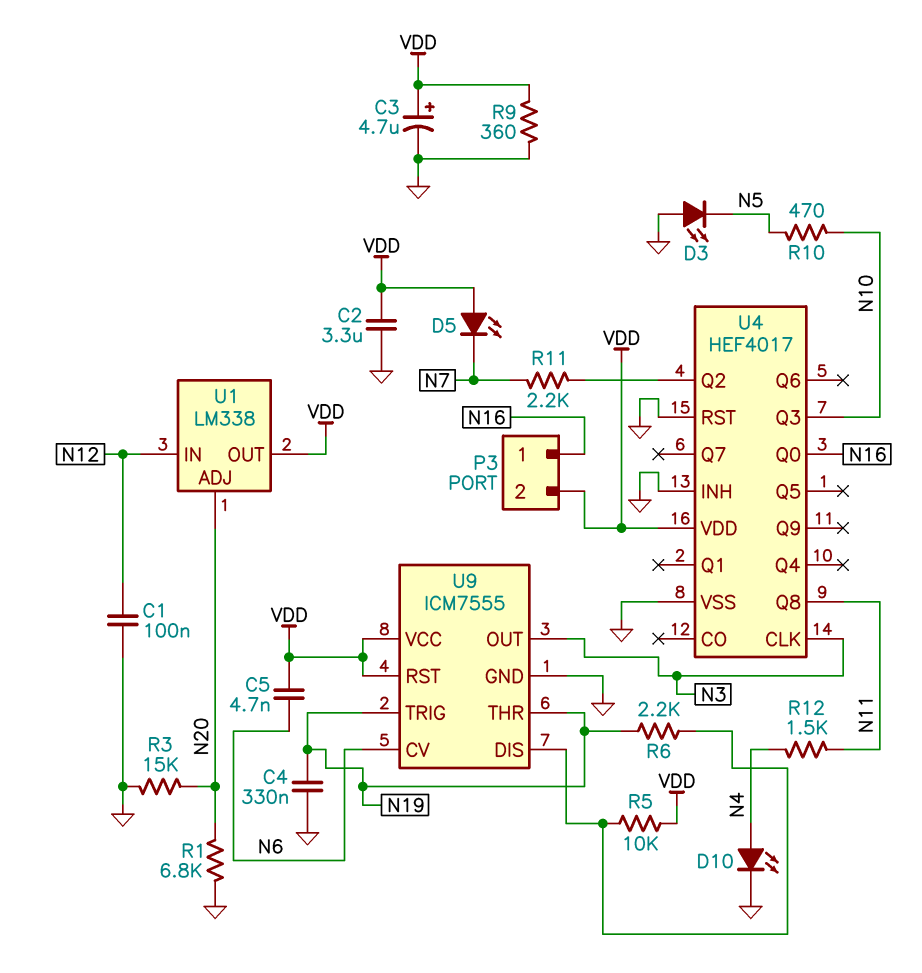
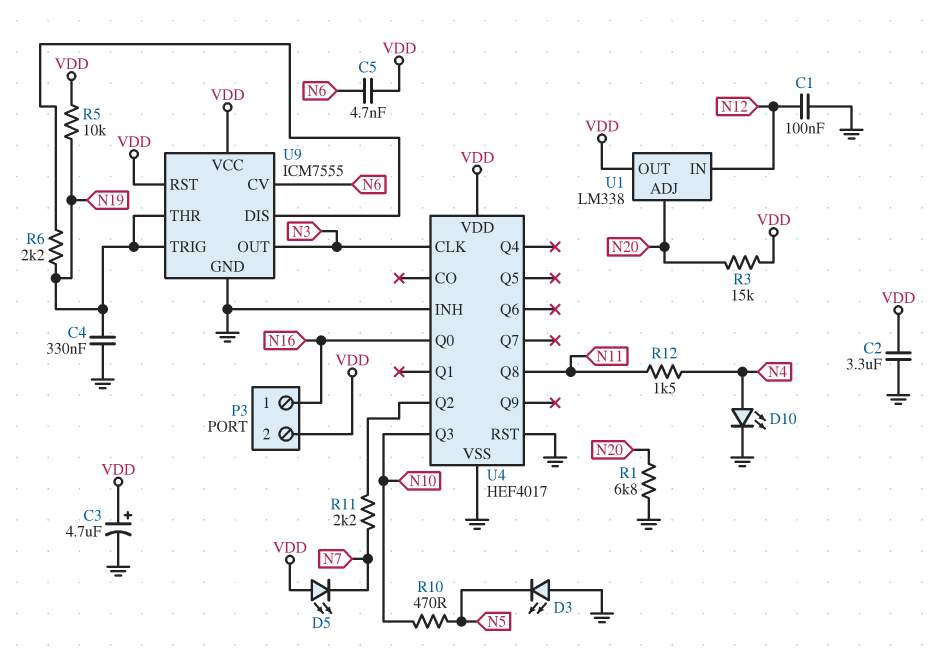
R3: 15k (GND, N20) -> 15k (N20, VDD)
R5: 10k (U9/DIS, VDD) -> 10k (N19, VDD)
R9: 360 (GND, VDD) -> none

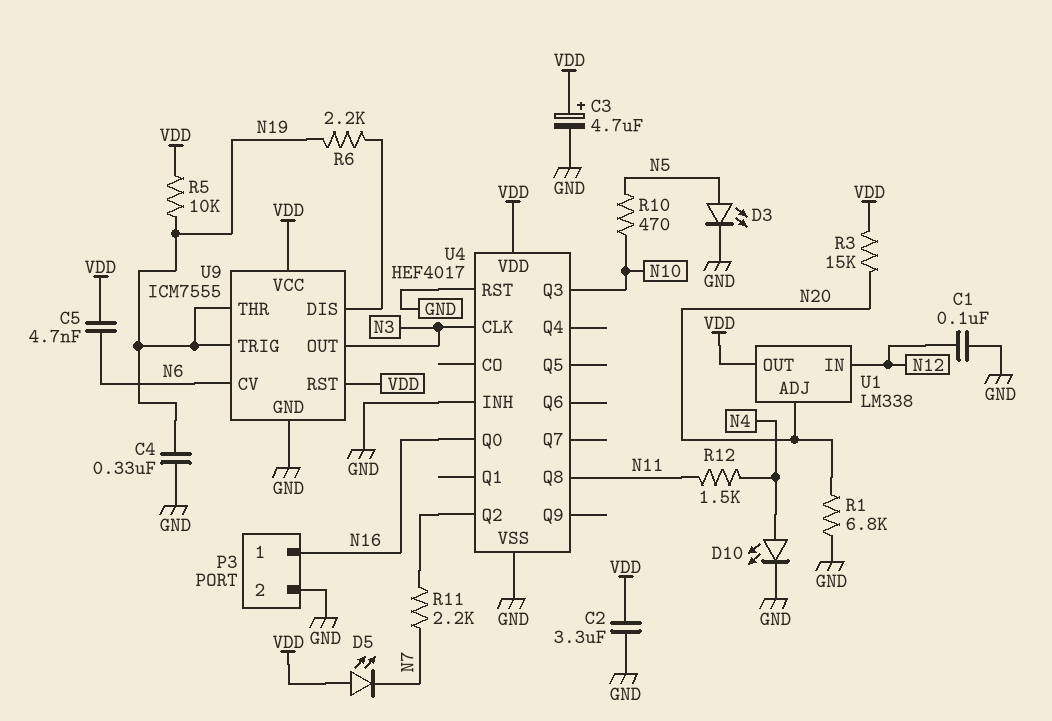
D3: LED (A GND, K N5) -> LED (A N5, K GND)
P3 pin 2: VDD -> GND

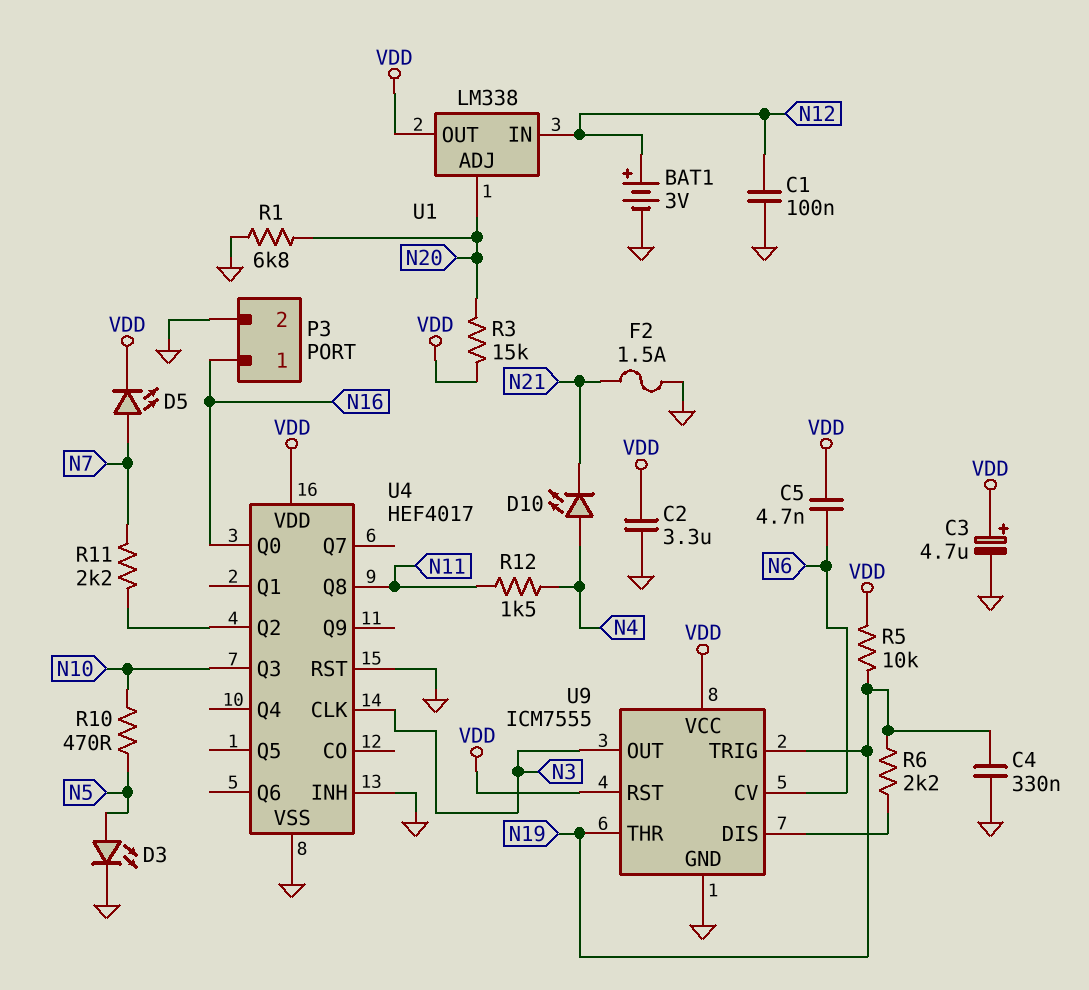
BAT1: none -> 3V (plus N12, minus GND)
D5: LED (A VDD, K N7) -> LED (A N7, K VDD)
D10: LED (A N4, K GND) -> LED (A N4, K N21)
F2: none -> 1.5A (GND, N21)

